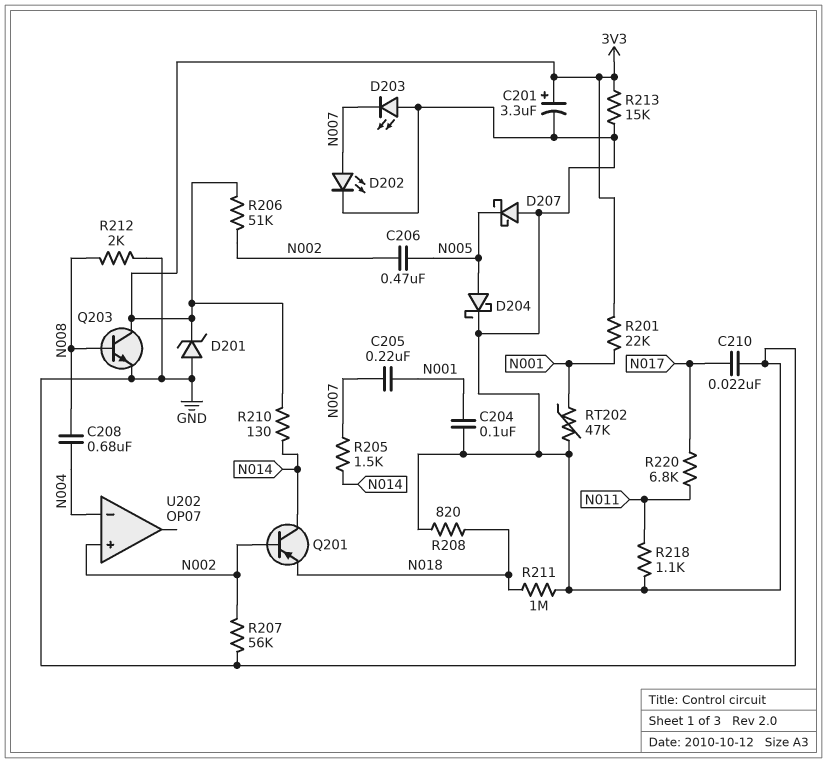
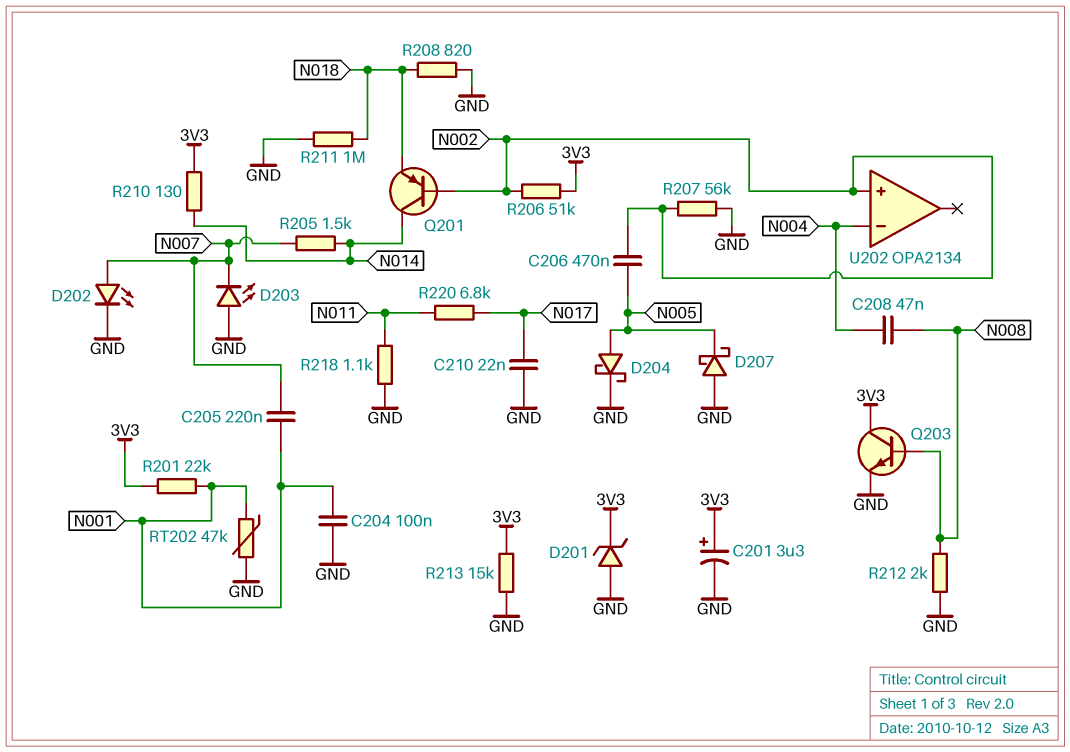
C208: 680nF (N004, N008) -> 47nF (N004, N008)
U202: OP07 -> OPA2134

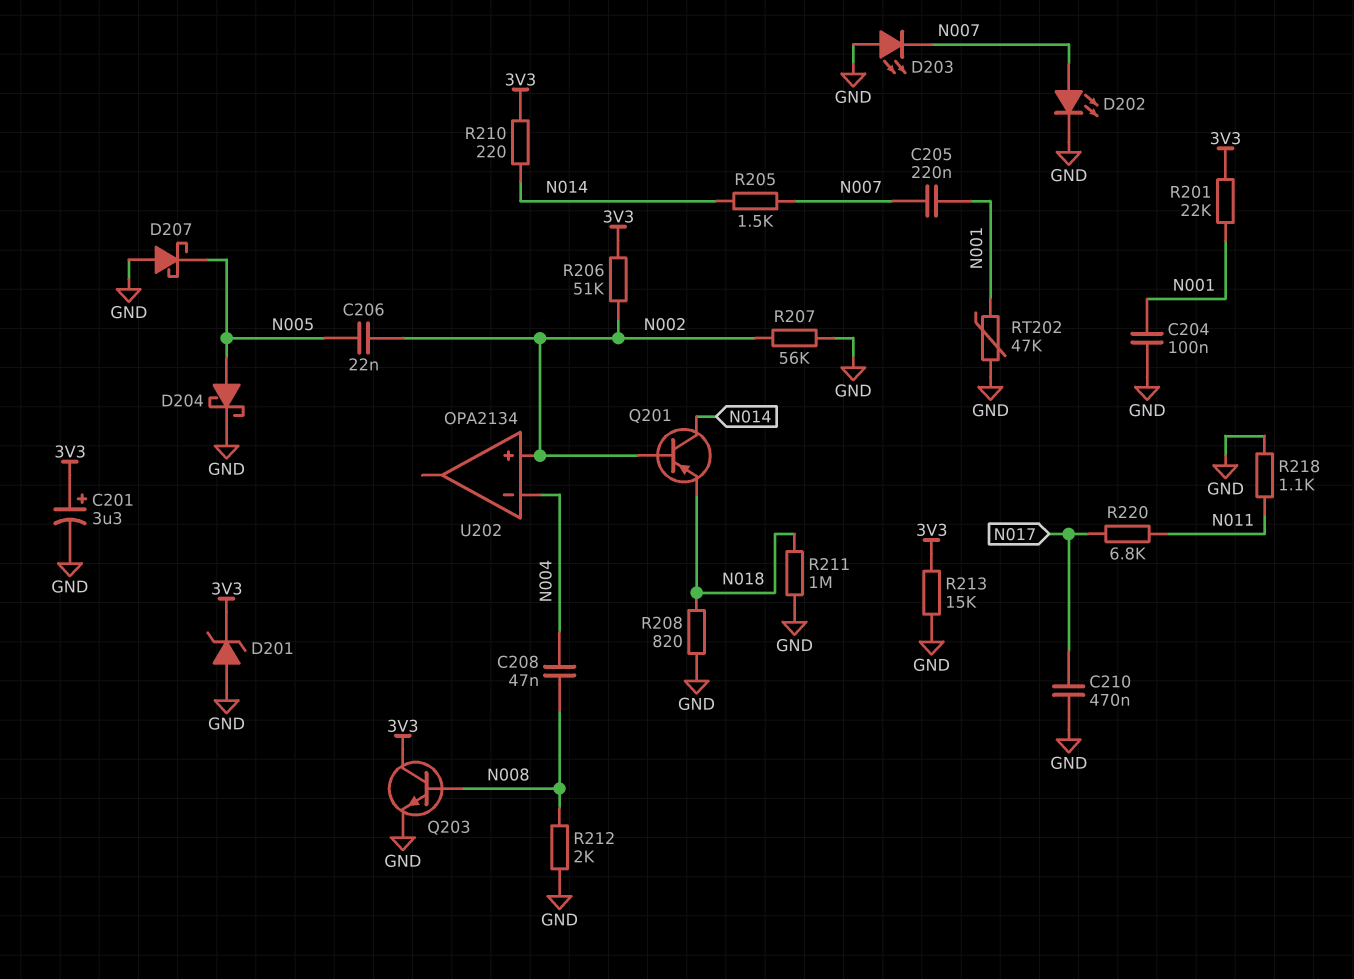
C206: 470nF (N002, N005) -> 22nF (N002, N005)
C210: 22nF (GND, N017) -> 470nF (GND, N017)
R210: 130 (3V3, N014) -> 220 (3V3, N014)

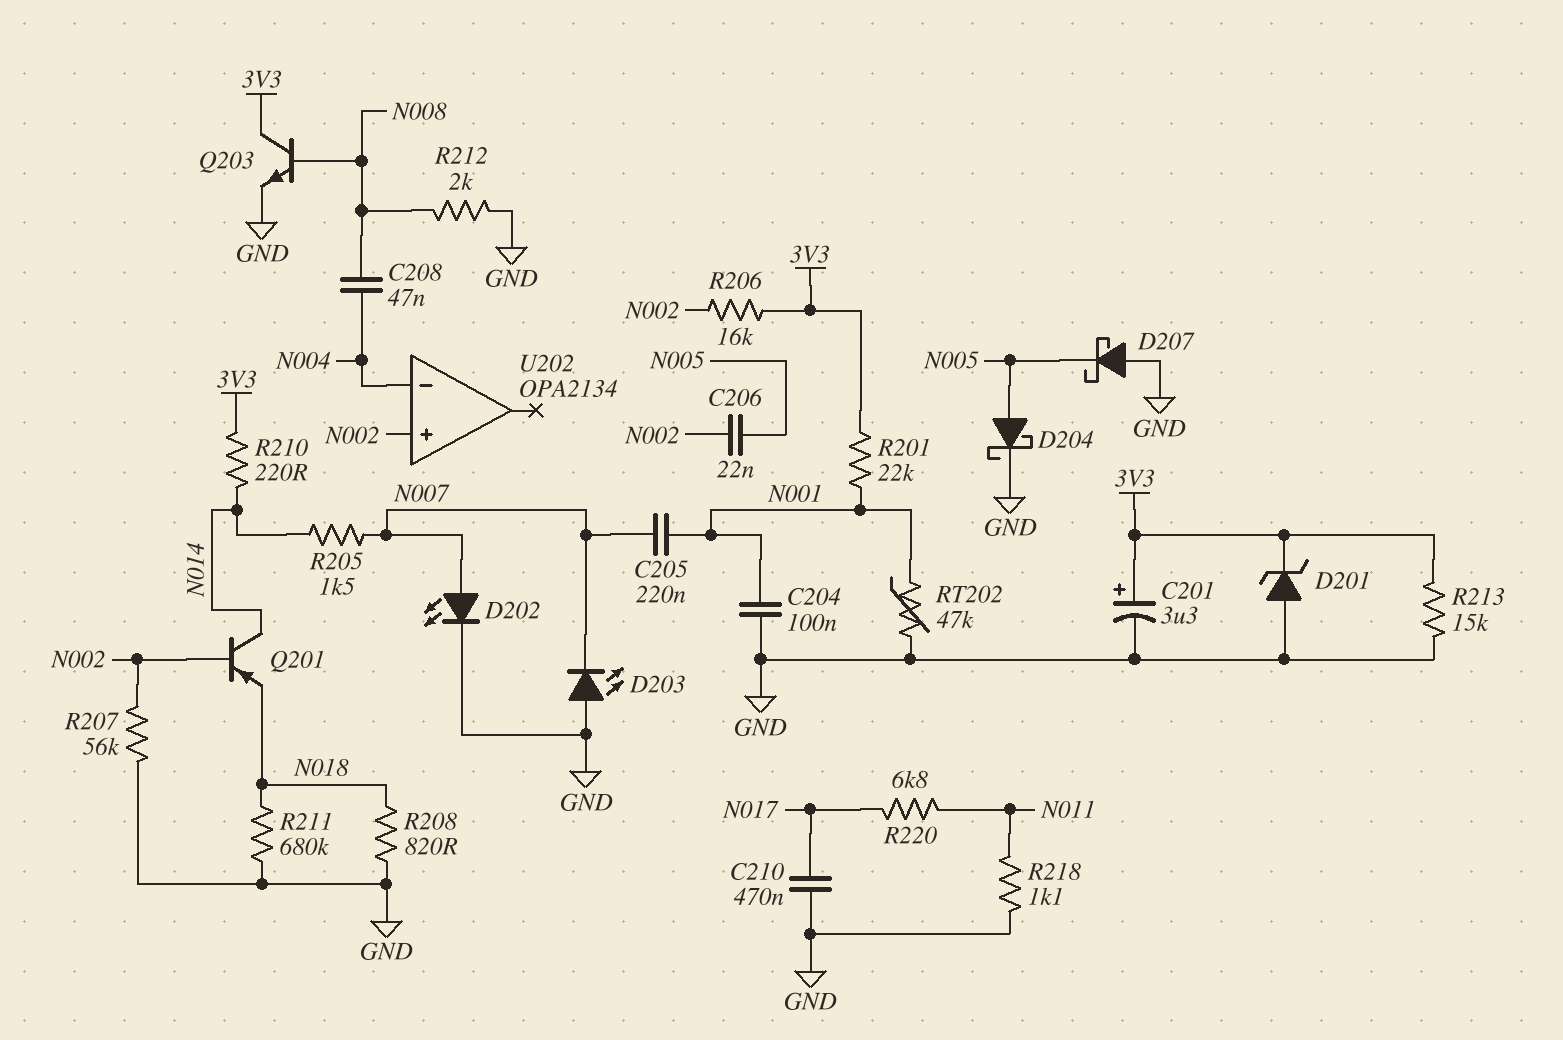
R206: 51k (3V3, N002) -> 16k (3V3, N002)
R211: 1M (GND, N018) -> 680k (GND, N018)

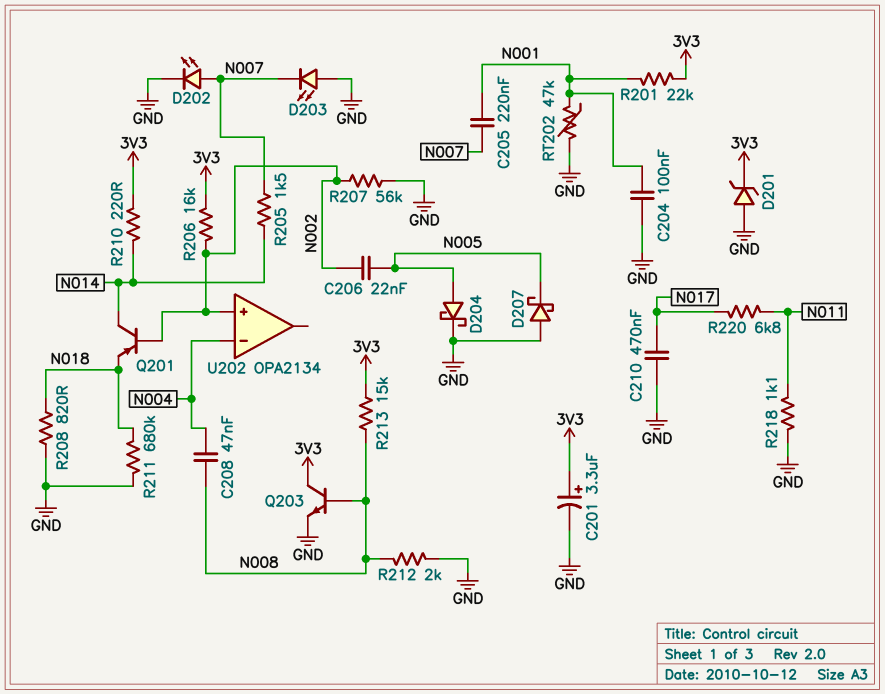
R213: 15k (3V3, GND) -> 15k (3V3, N008)

